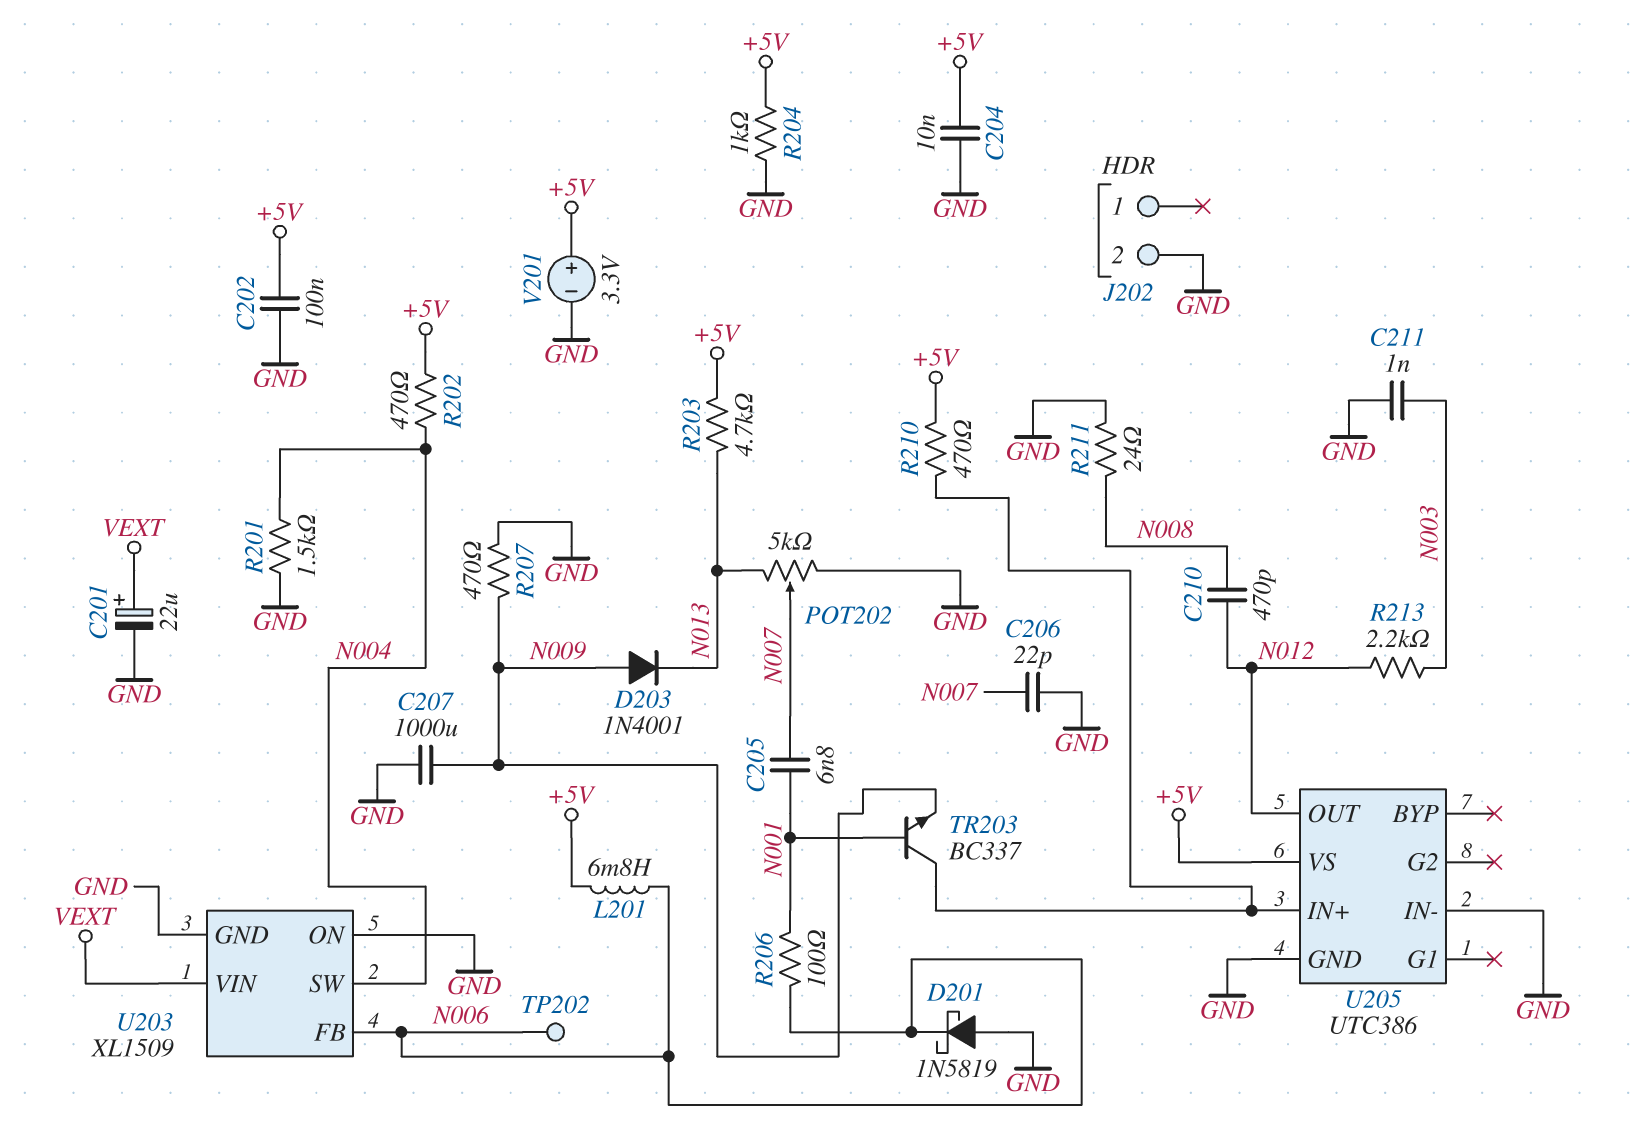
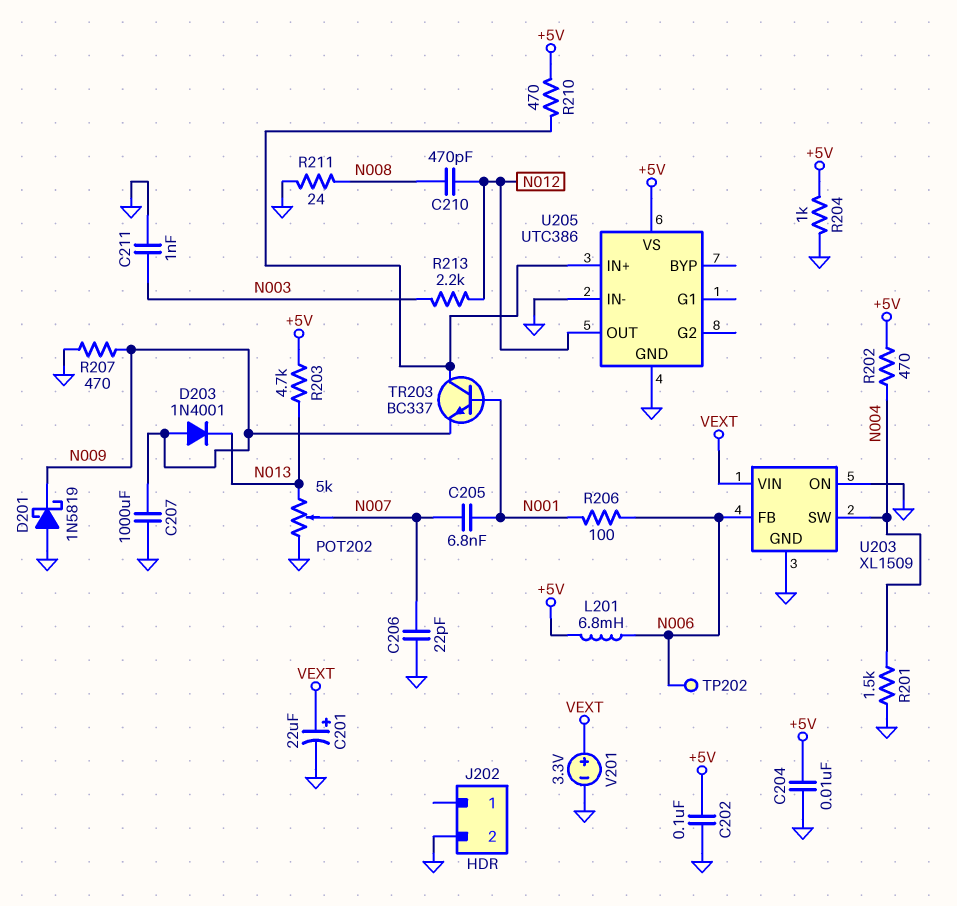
D201: schottky 1N5819 (A GND, K N006) -> schottky 1N5819 (A GND, K N009)
V201: 3.3V (plus +5V, minus GND) -> 3.3V (plus VEXT, minus GND)

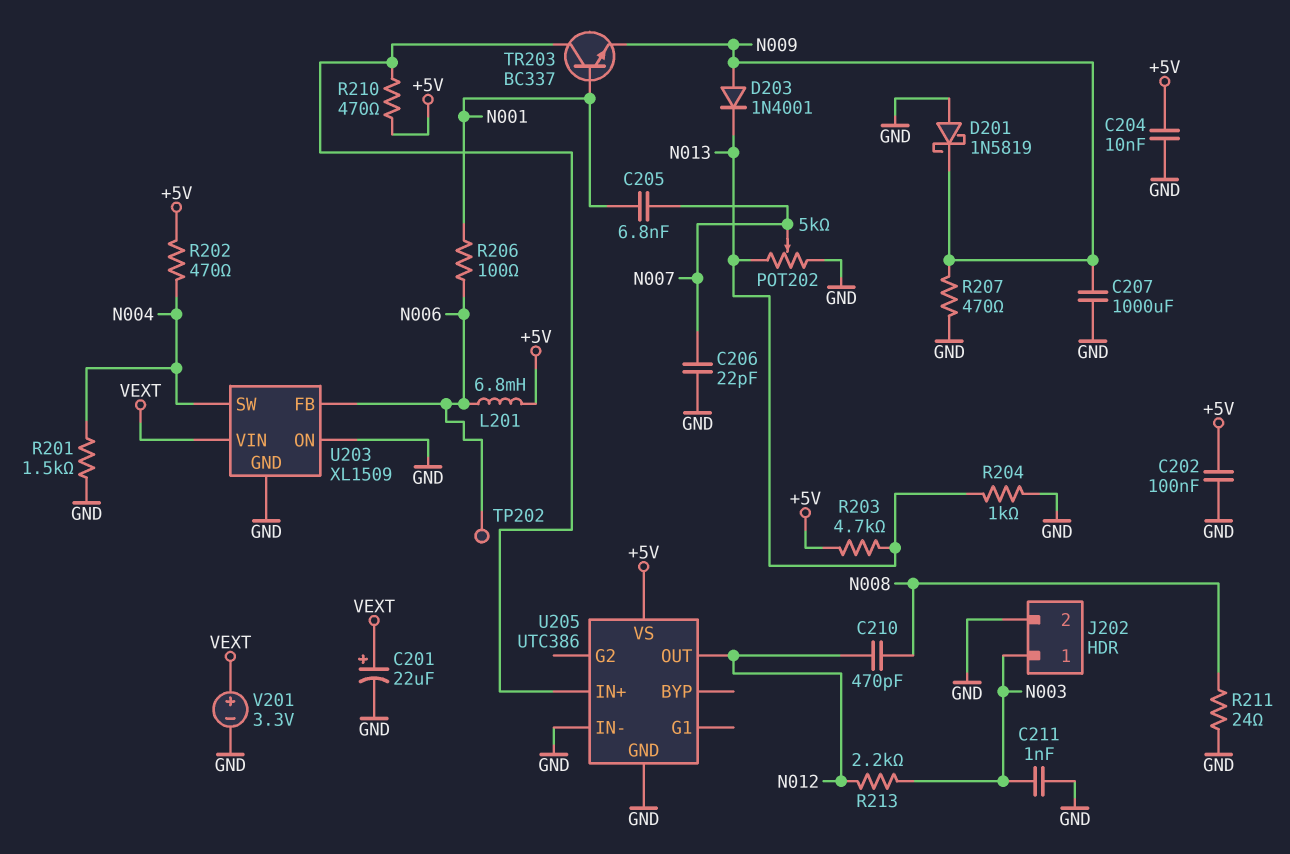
J202 pin 1: none -> N003
R204: 1k (+5V, GND) -> 1k (GND, N013)

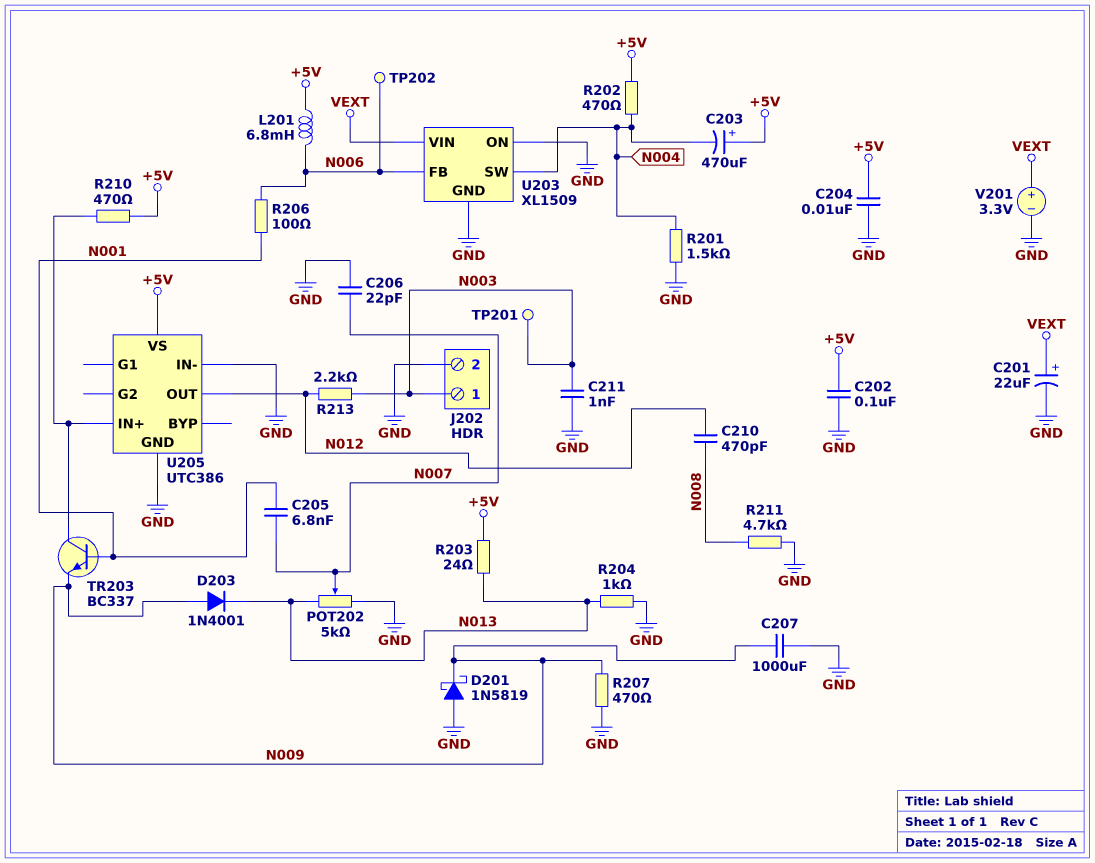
C203: none -> 470uF (plus +5V, minus N004)
R203: 4.7k (+5V, N013) -> 24 (+5V, N013)
R211: 24 (GND, N008) -> 4.7k (GND, N008)
TP201: none -> test point (N003)

